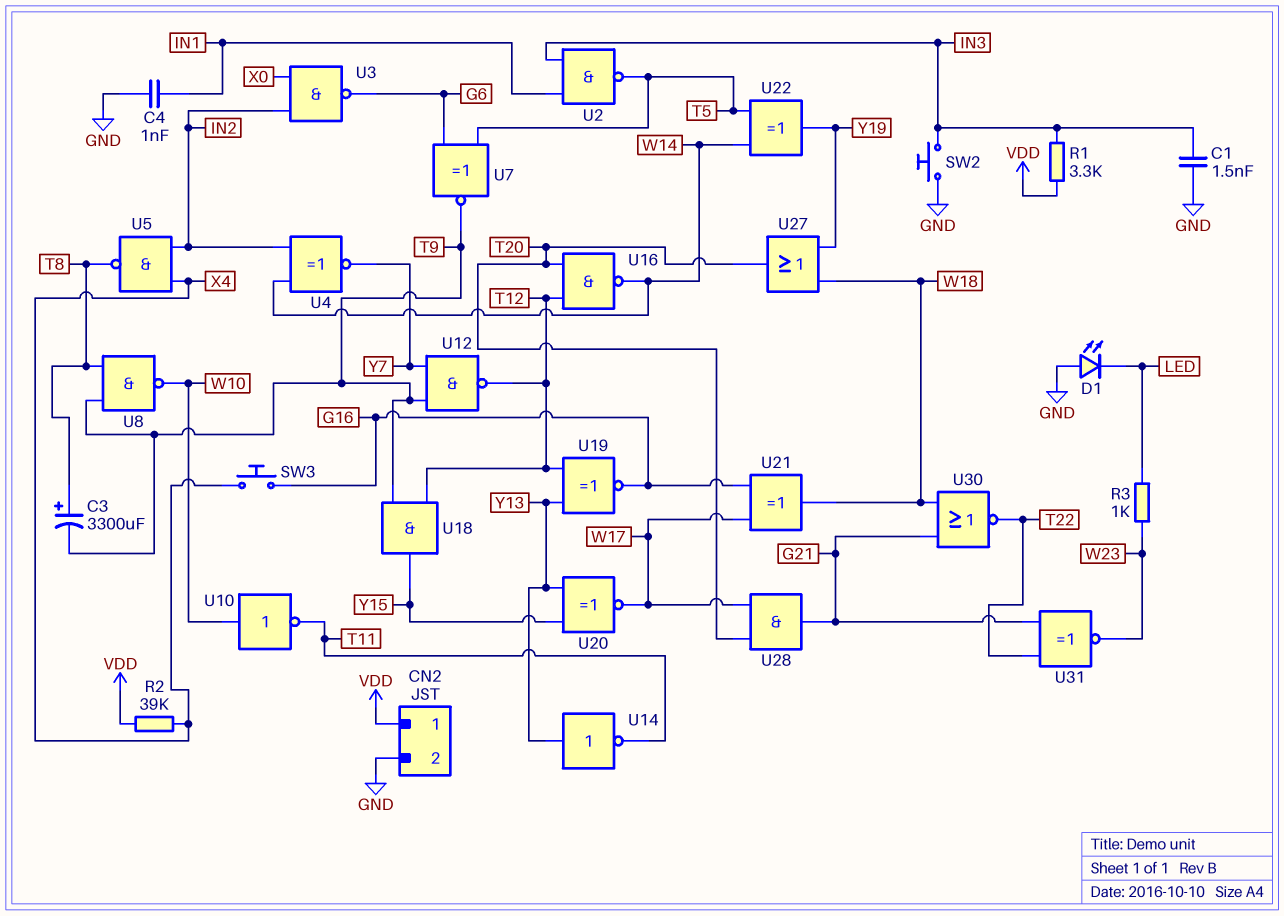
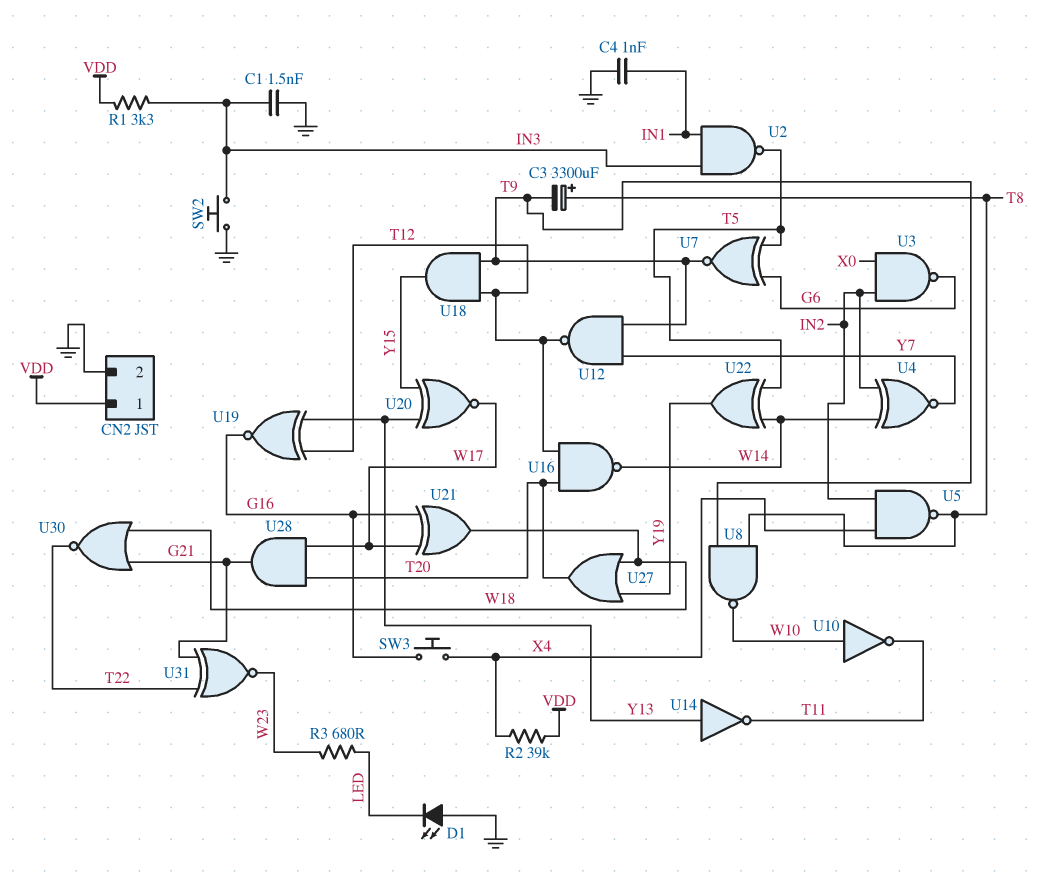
R3: 1k (LED, W23) -> 680 (LED, W23)

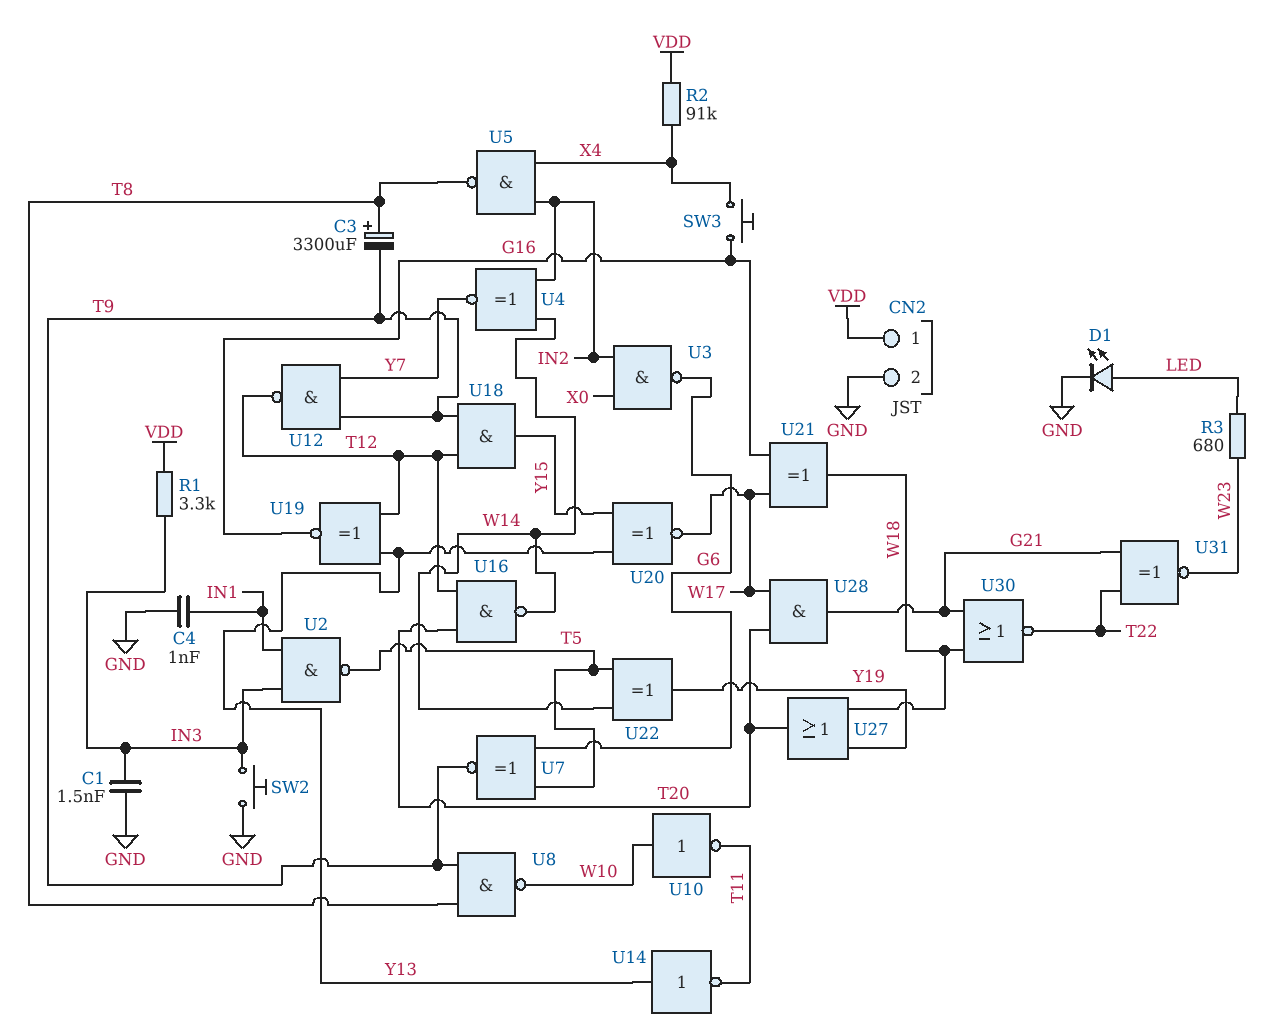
D1: LED (A GND, K LED) -> LED (A LED, K GND)
R2: 39k (VDD, X4) -> 91k (VDD, X4)

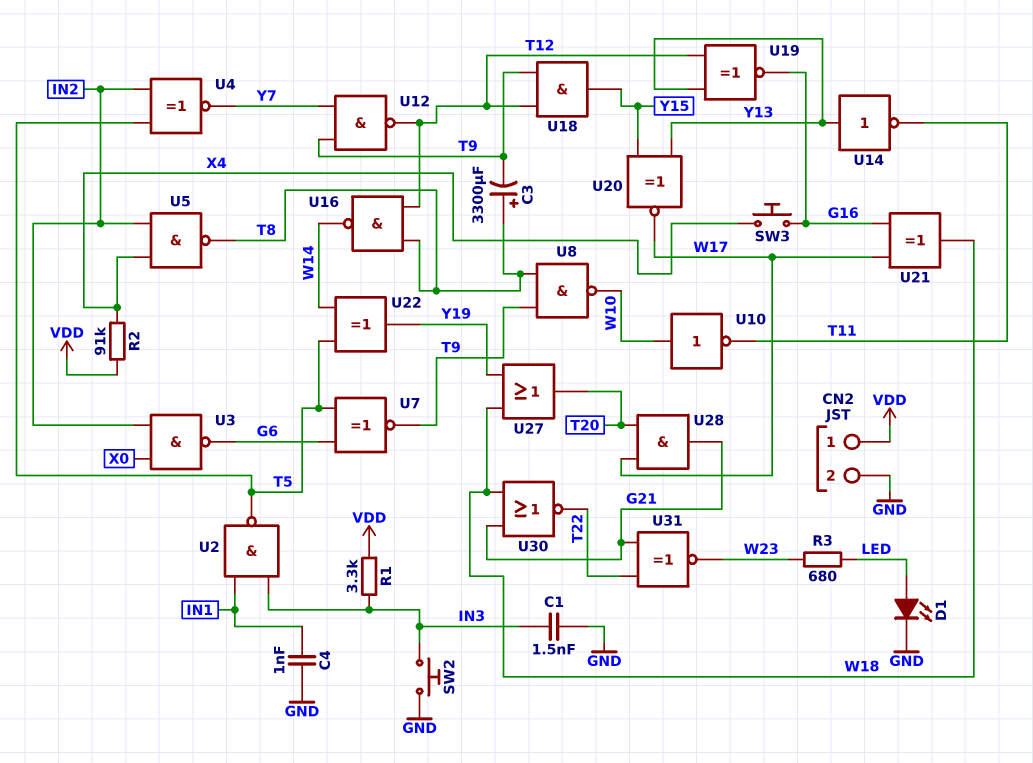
U4: XNOR (in IN2, in W14, out Y7) -> XNOR (in IN2, in T5, out Y7)
U16: NAND (in T12, in T20, out W14) -> NAND (in T8, in T12, out W14)

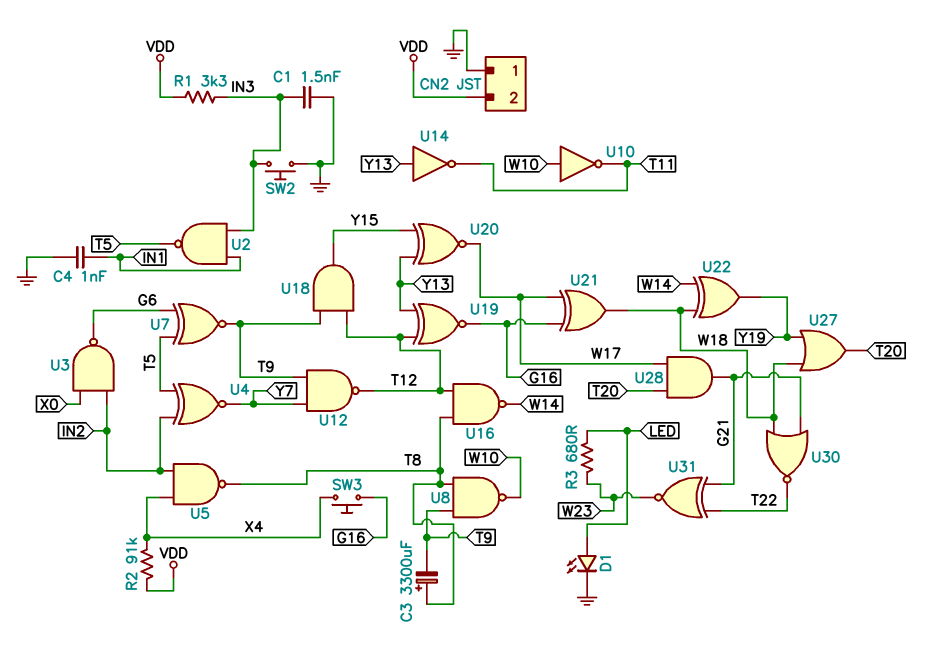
CN2 pin 1: VDD -> GND
CN2 pin 2: GND -> VDD
U22: XOR (in T5, in W14, out Y19) -> XOR (in W14, in W18, out Y19)

